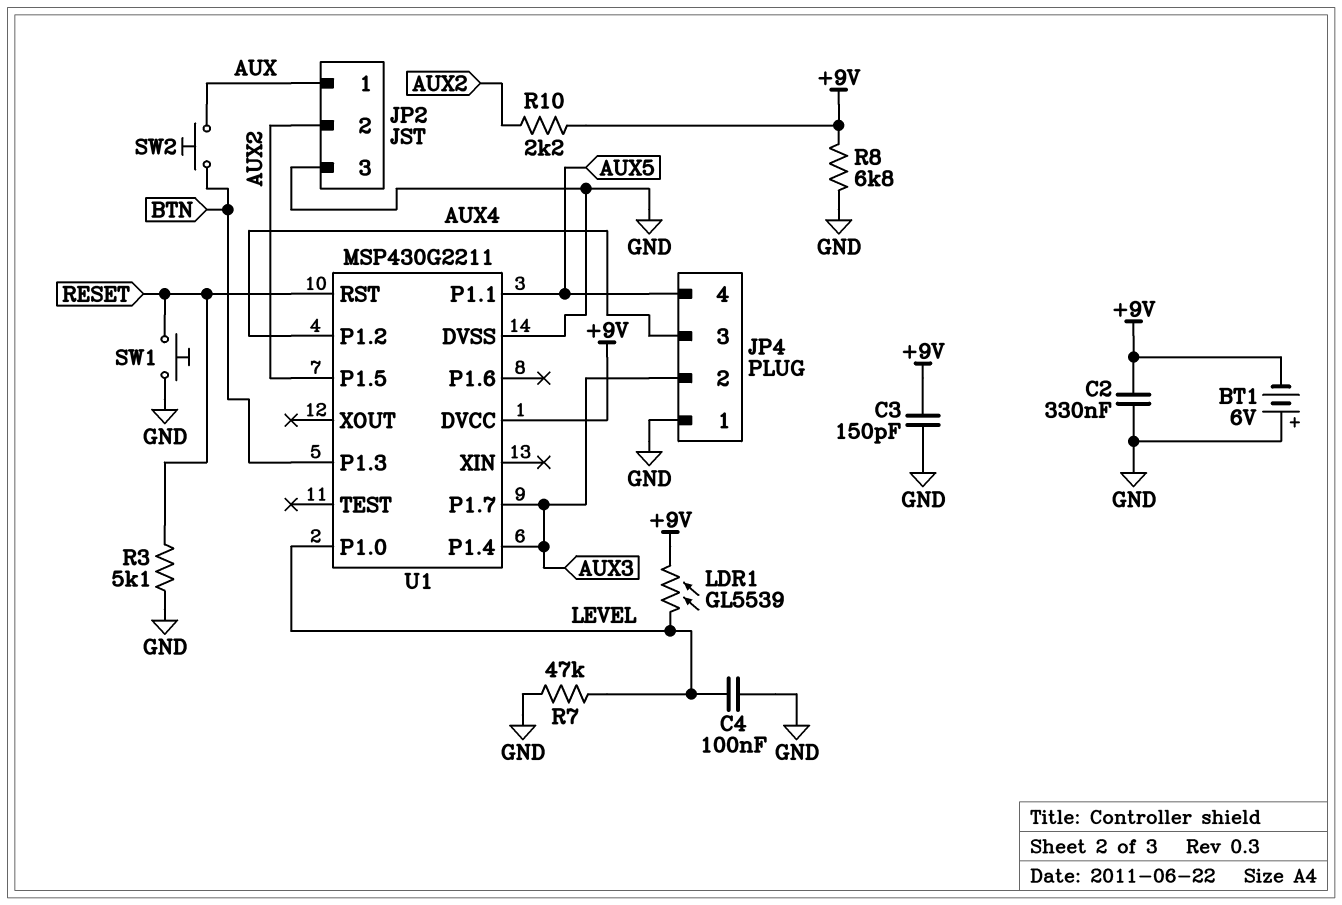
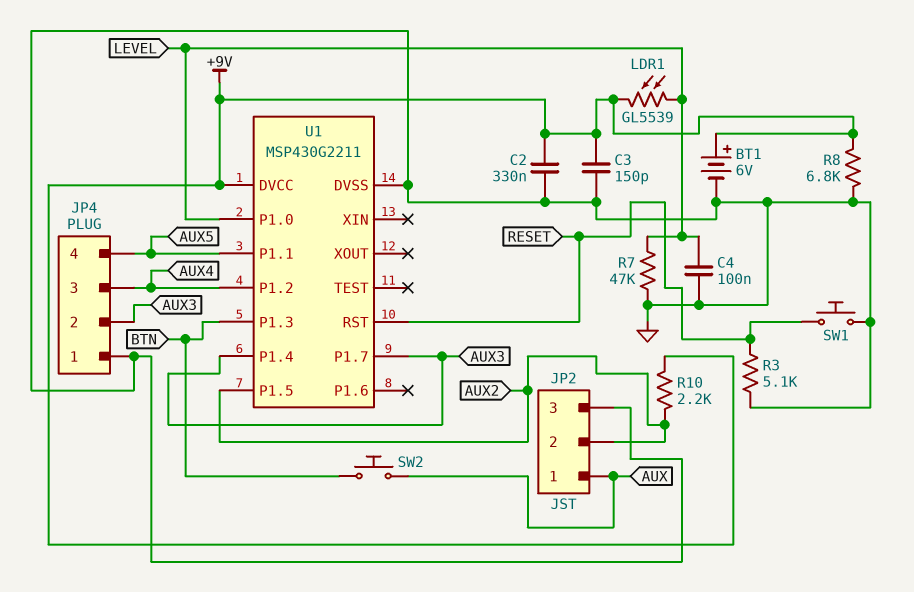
BT1: 6V (plus GND, minus +9V) -> 6V (plus +9V, minus GND)

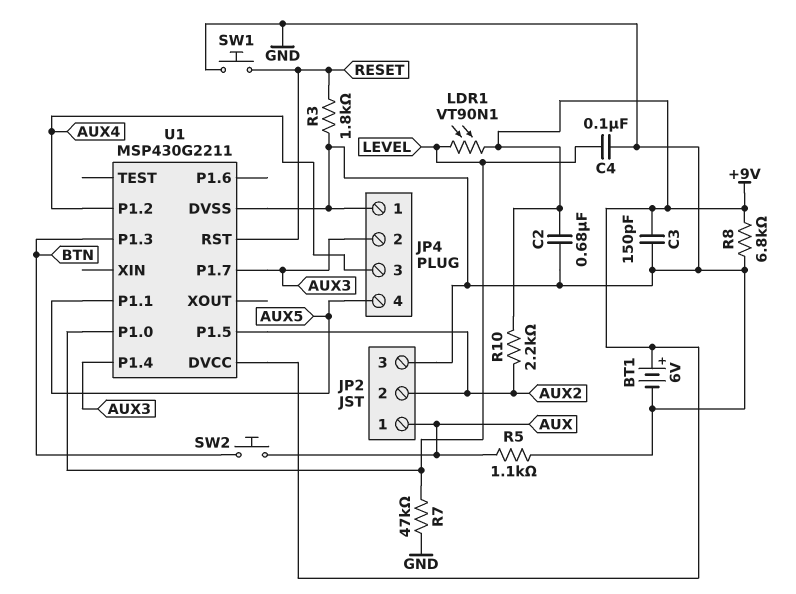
C2: 330nF (+9V, GND) -> 680nF (+9V, GND)
LDR1: GL5539 (+9V, LEVEL) -> VT90N1 (+9V, LEVEL)
R3: 5.1k (GND, RESET) -> 1.8k (GND, RESET)
R5: none -> 1.1k (AUX, GND)

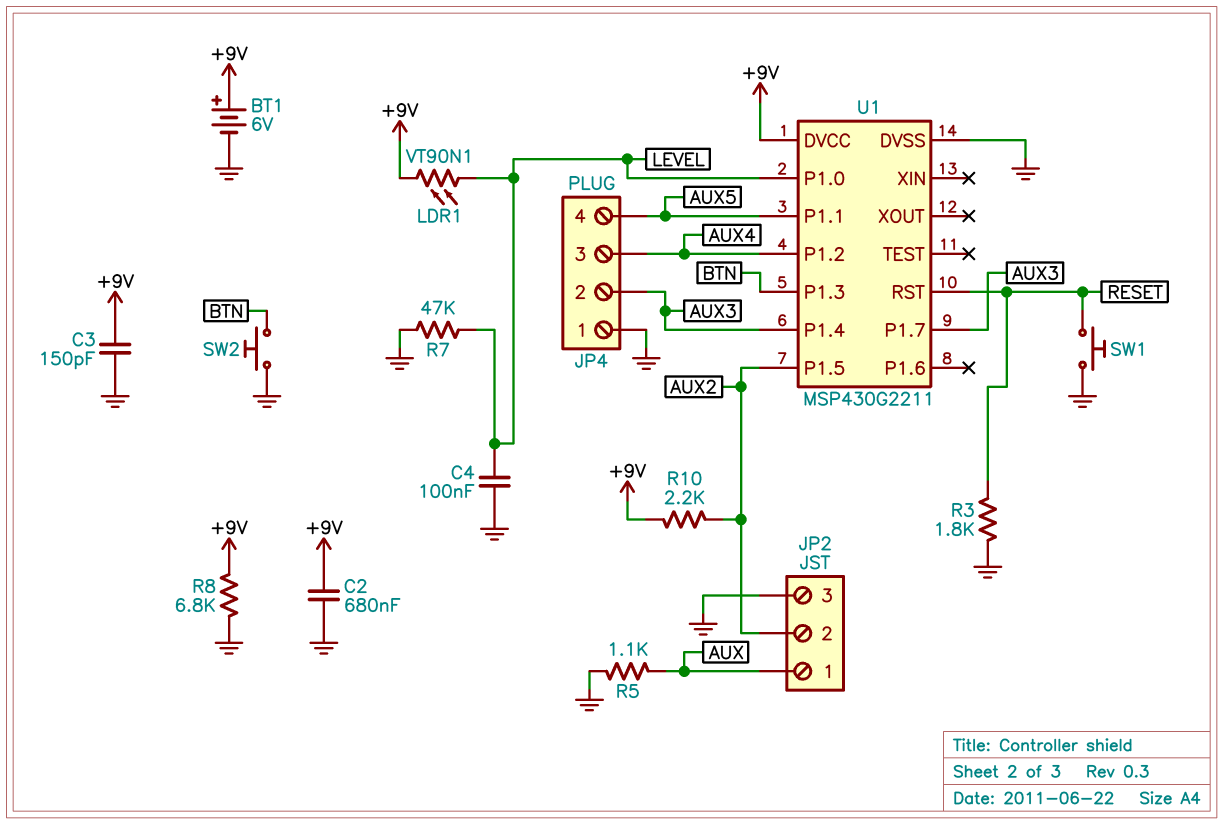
SW2: button (AUX, BTN) -> button (BTN, GND)

